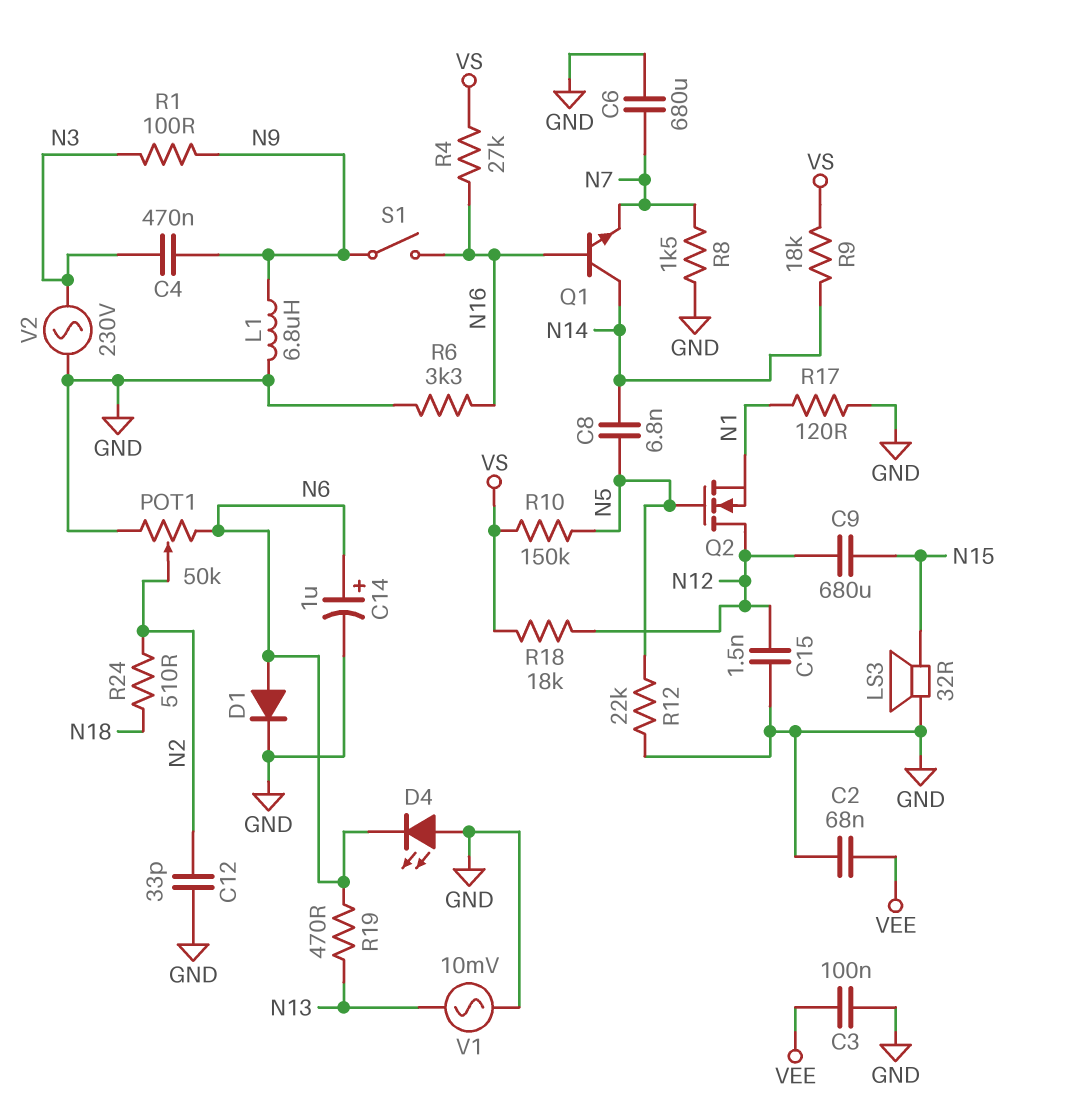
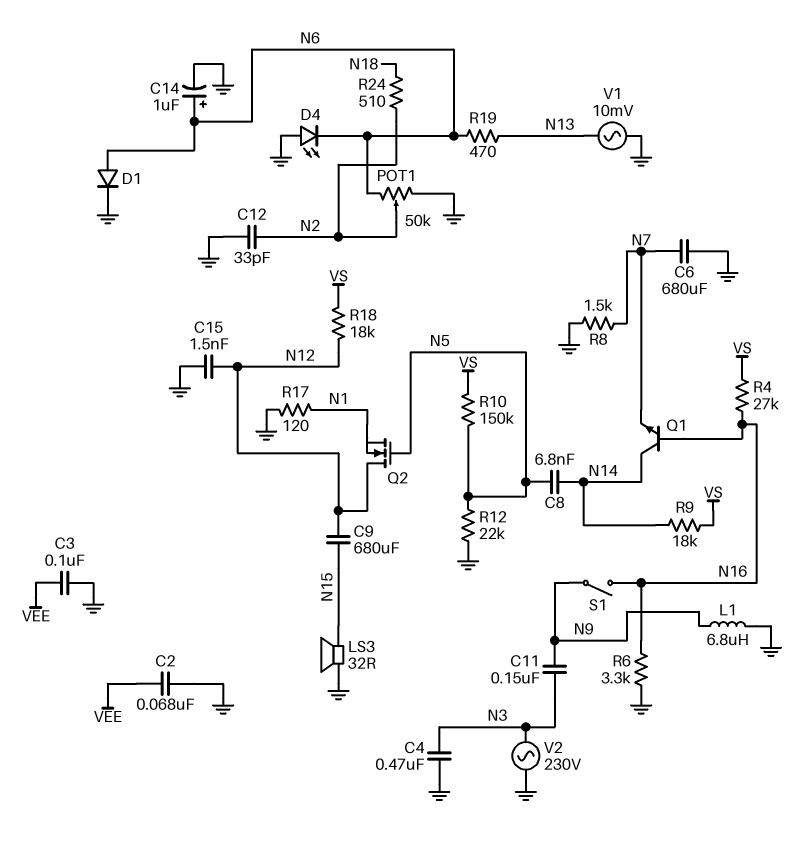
C4: 470nF (N3, N9) -> 470nF (GND, N3)
C11: none -> 150nF (N3, N9)
R1: 100 (N3, N9) -> none

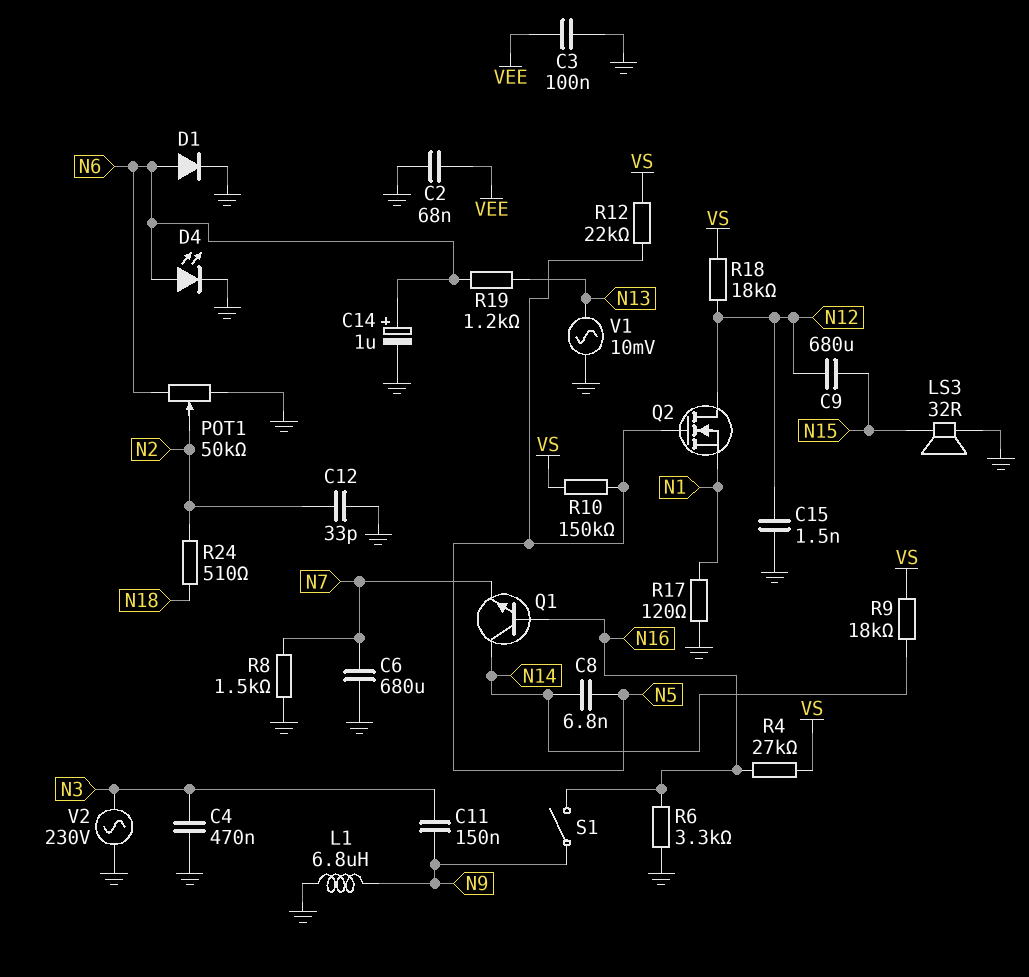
D4: LED (A GND, K N6) -> LED (A N6, K GND)
R12: 22k (GND, N5) -> 22k (N5, VS)
R19: 470 (N6, N13) -> 1.2k (N6, N13)

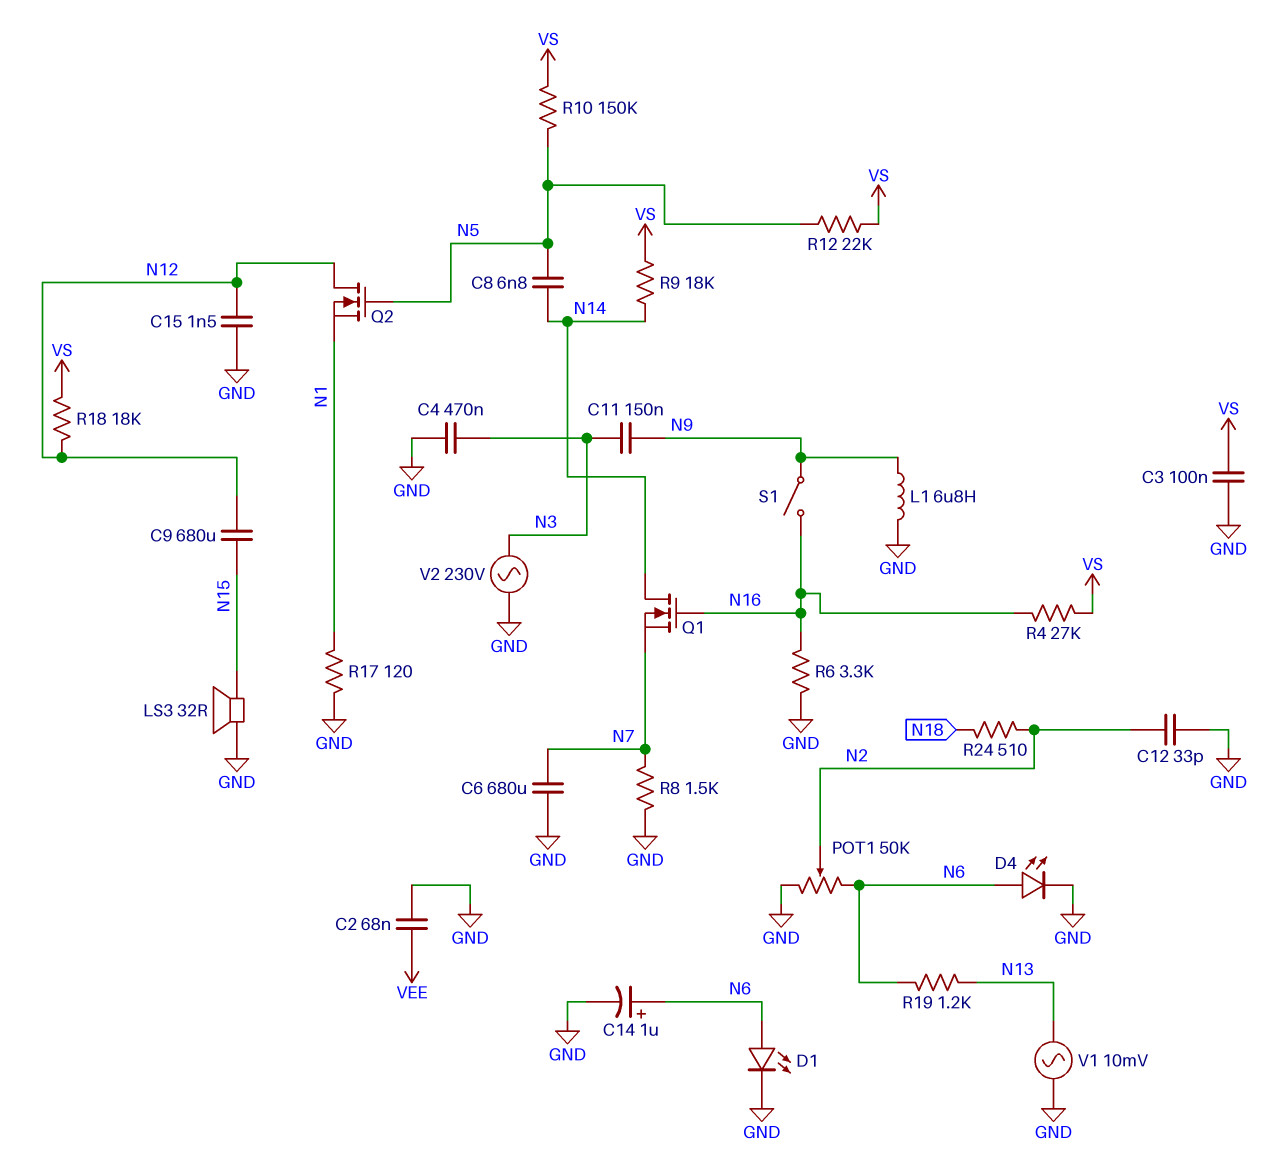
C3: 100nF (GND, VEE) -> 100nF (GND, VS)
D1: diode (A N6, K GND) -> LED (A N6, K GND)
Q1: NPN (B N16, C N14, E N7) -> NMOS (G N16, D N14, S N7)

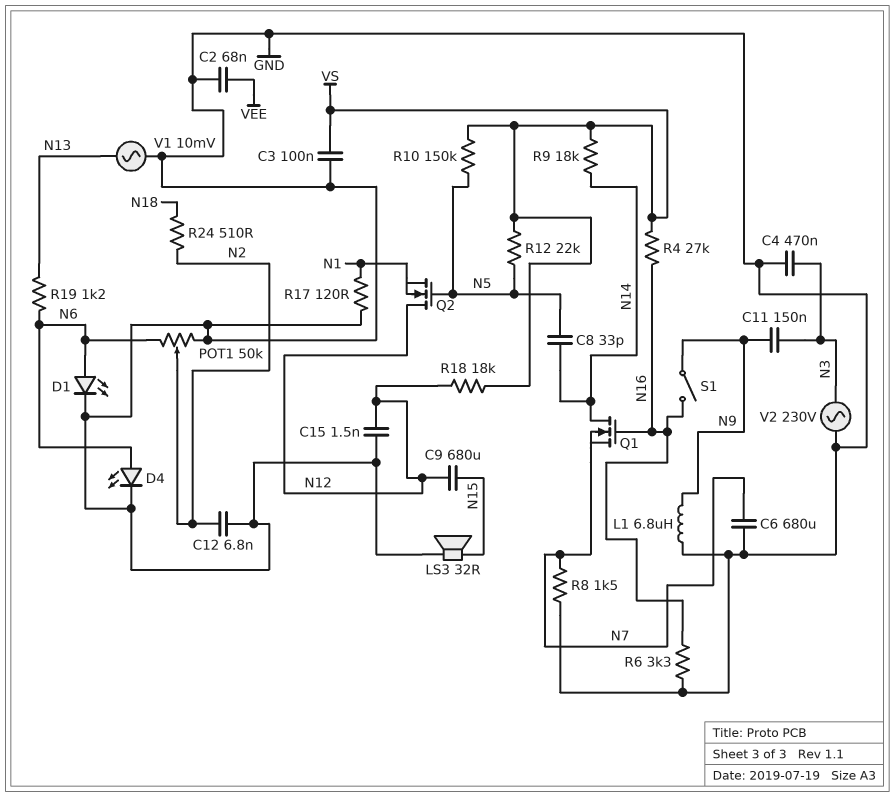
C8: 6.8nF (N5, N14) -> 33pF (N5, N14)
C12: 33pF (GND, N2) -> 6.8nF (GND, N2)
C14: 1uF (plus N6, minus GND) -> none

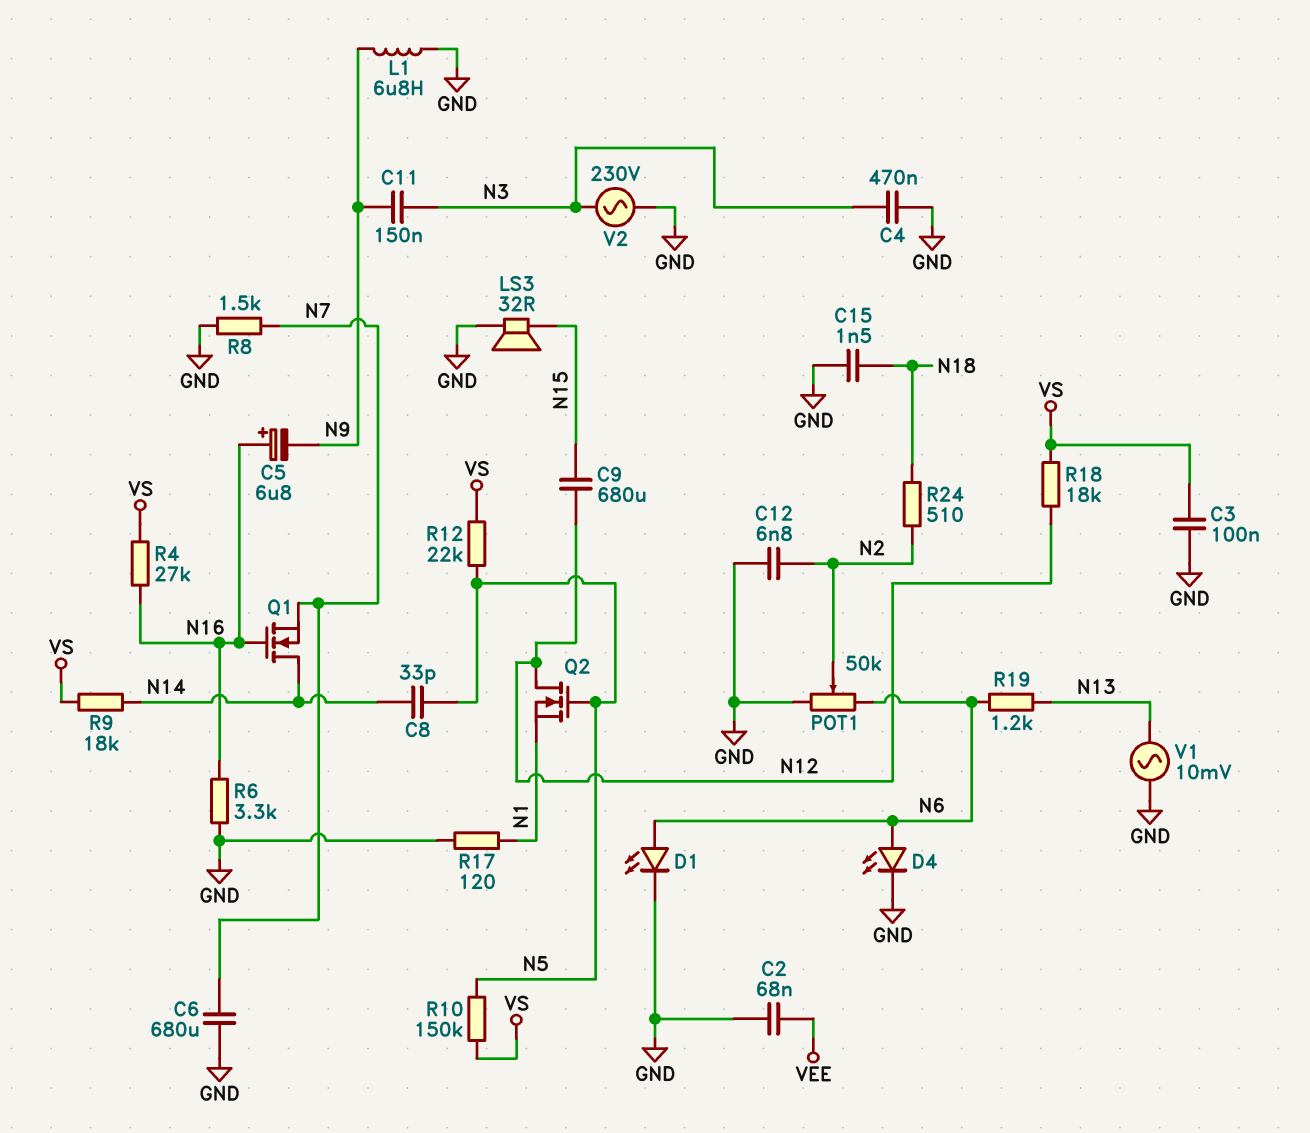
C5: none -> 6.8uF (plus N16, minus N9)
C15: 1.5nF (GND, N12) -> 1.5nF (GND, N18)
S1: switch (N9, N16) -> none

